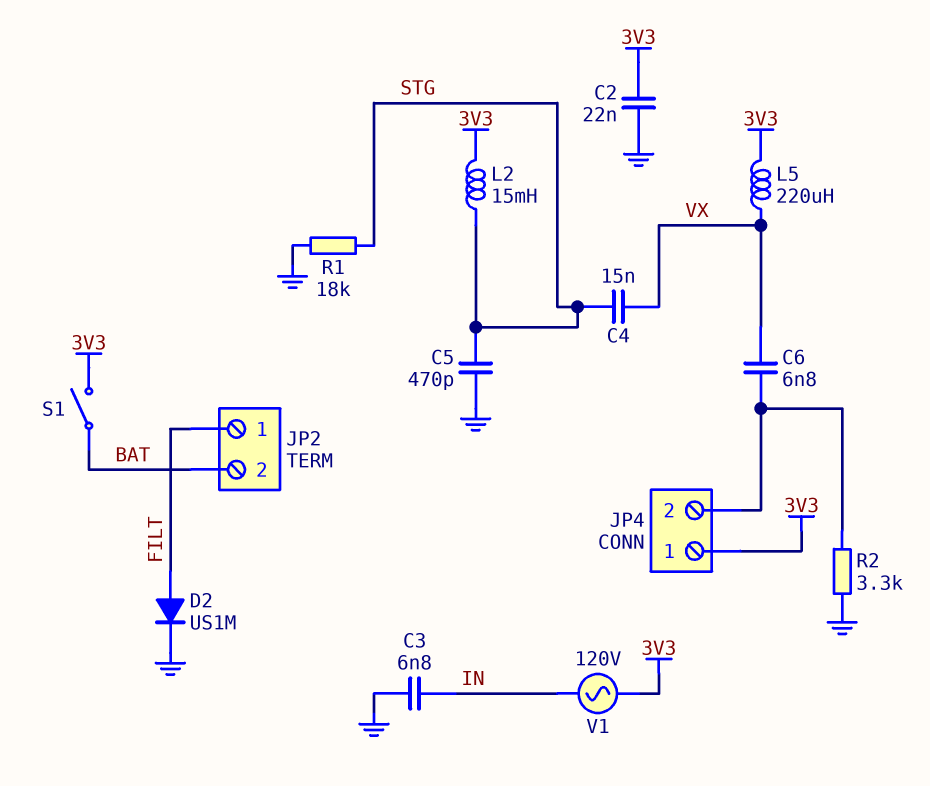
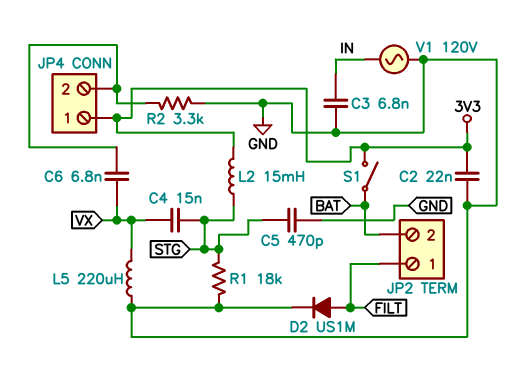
L5: 220uH (3V3, VX) -> 220uH (GND, VX)
V1: AC 120V (3V3, IN) -> AC 120V (GND, IN)

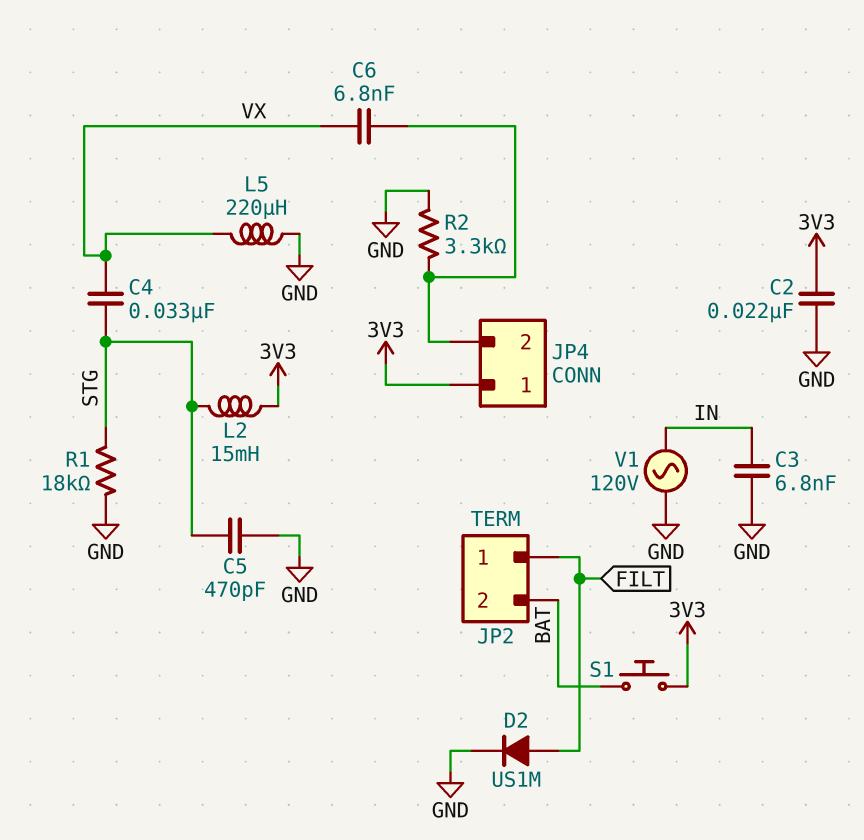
C4: 15nF (STG, VX) -> 33nF (STG, VX)
S1: switch (3V3, BAT) -> button (3V3, BAT)

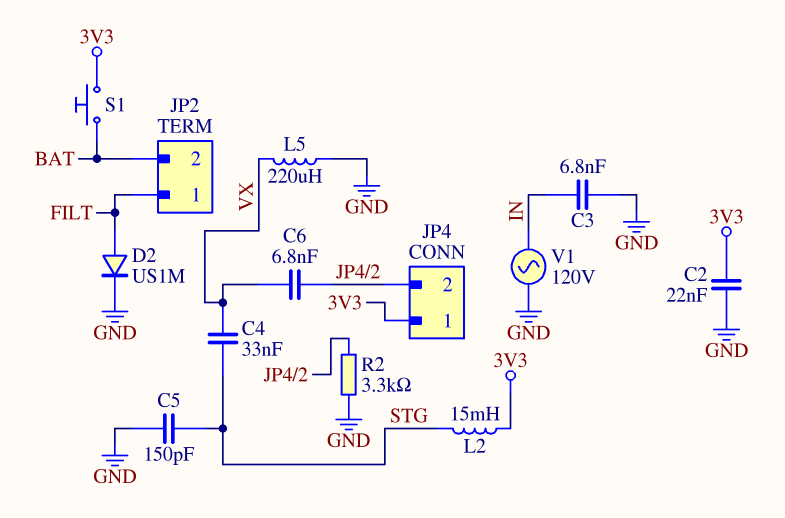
C5: 470pF (GND, STG) -> 150pF (GND, STG)
R1: 18k (GND, STG) -> none

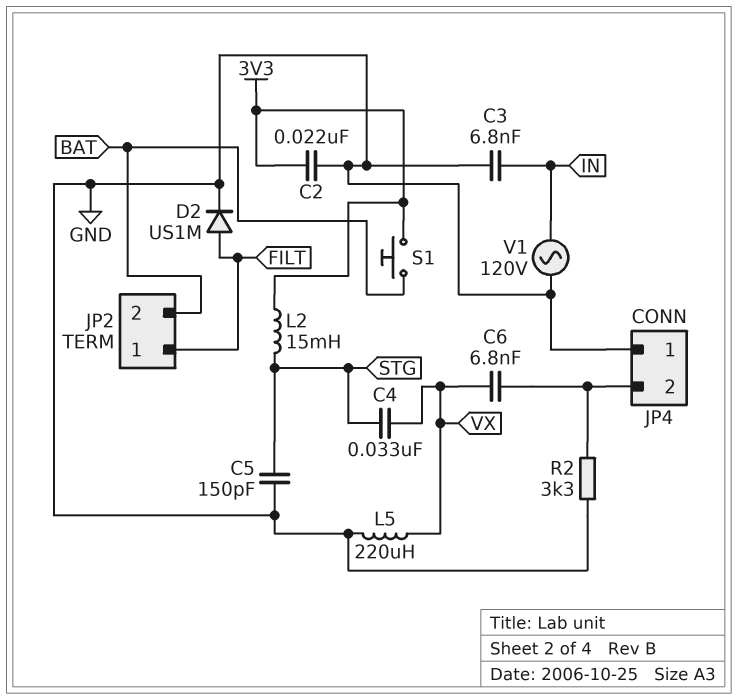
JP4 pin 1: 3V3 -> GND

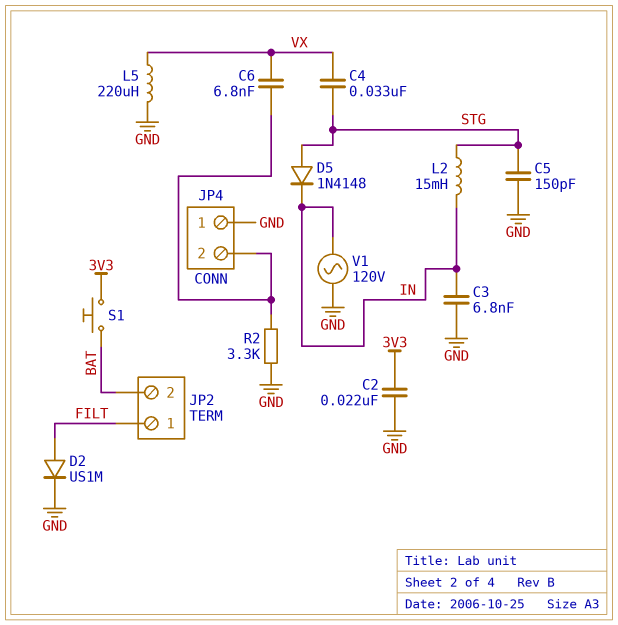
D5: none -> diode 1N4148 (A STG, K IN)
L2: 15mH (3V3, STG) -> 15mH (IN, STG)

